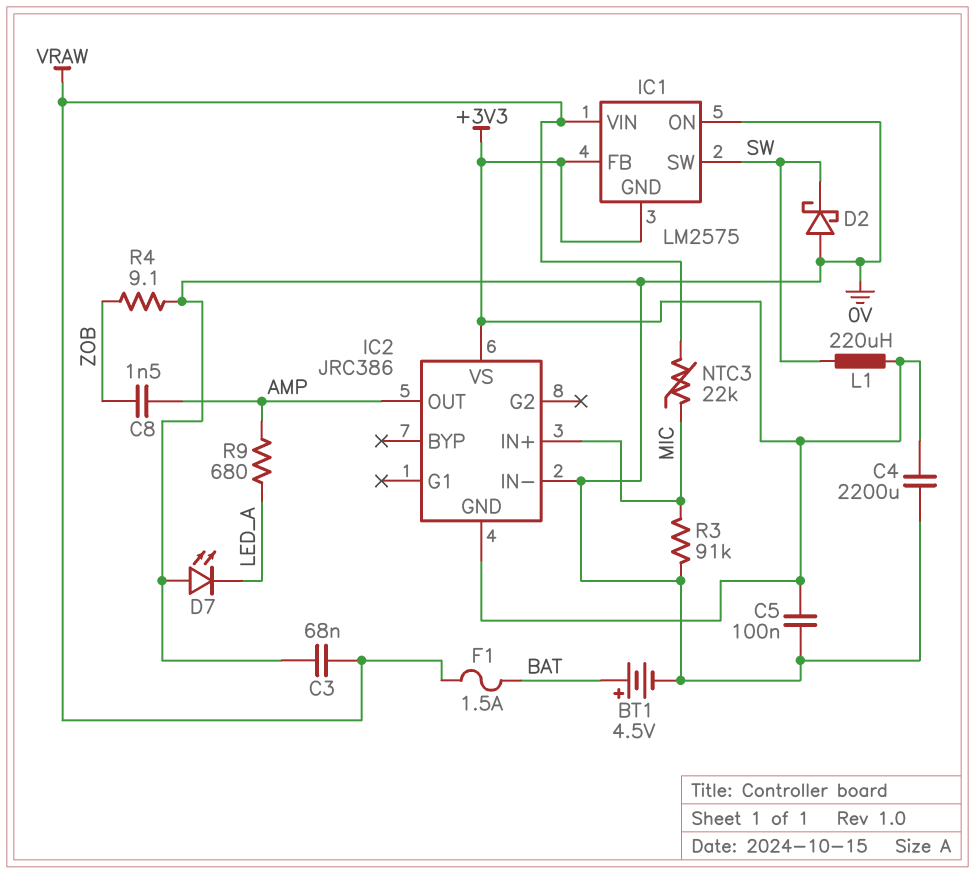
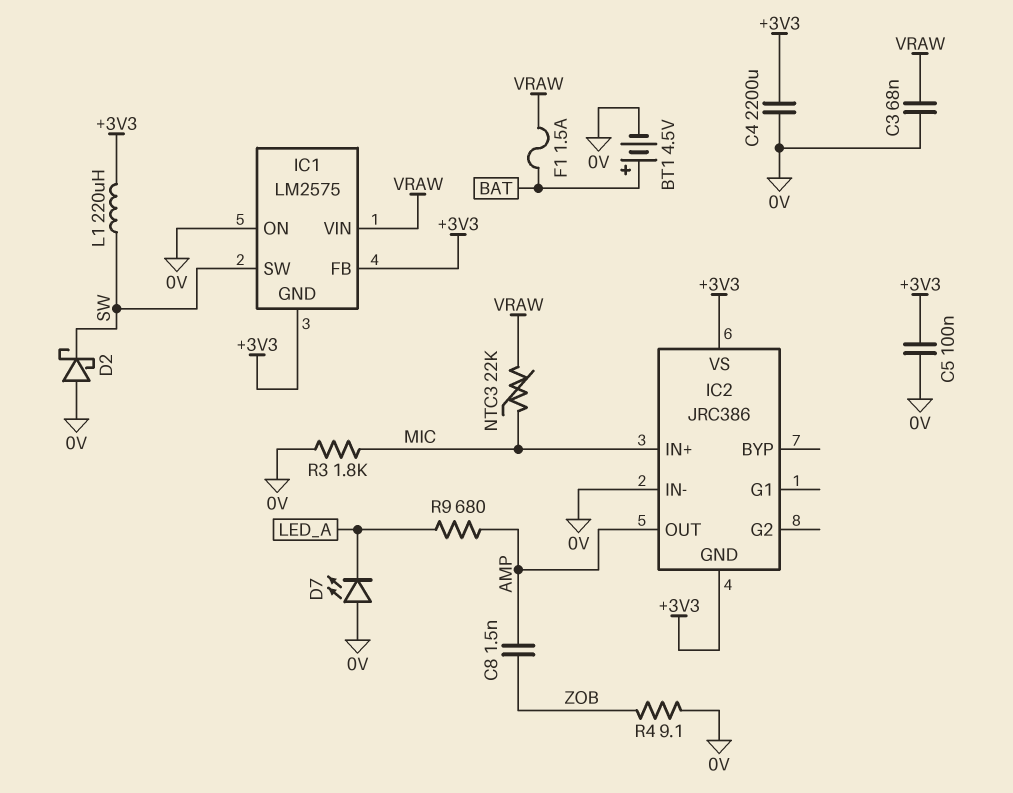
R3: 91k (0V, MIC) -> 1.8k (0V, MIC)

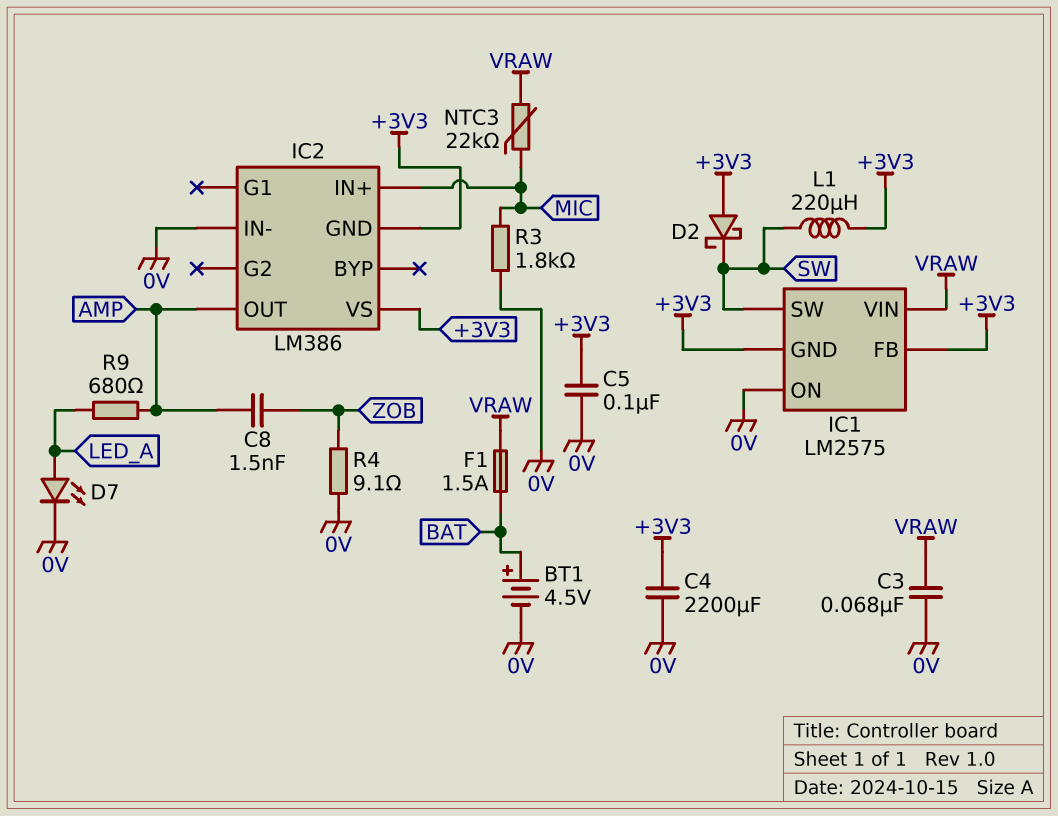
D2: schottky (A 0V, K SW) -> schottky (A +3V3, K SW)
D7: LED (A 0V, K LED_A) -> LED (A LED_A, K 0V)
IC2: JRC386 -> LM386

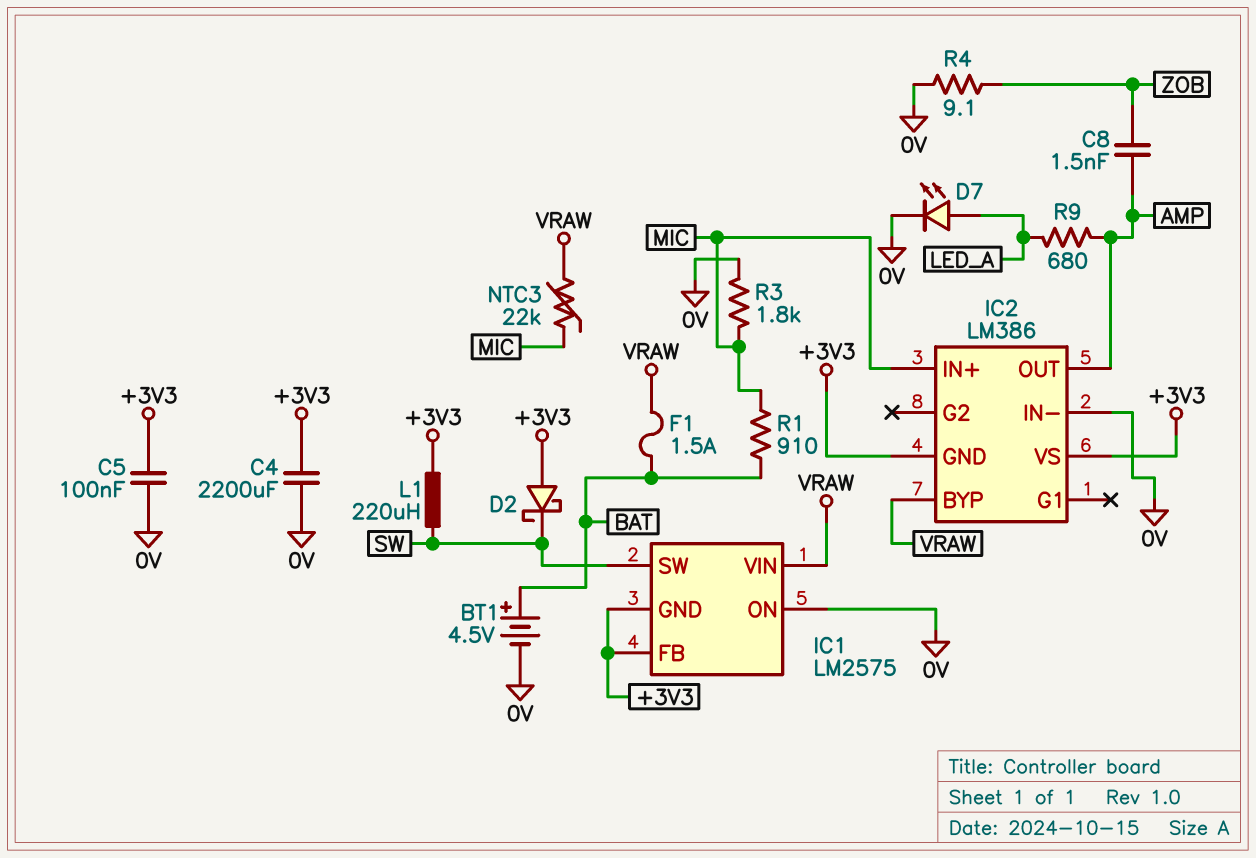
C3: 68nF (0V, VRAW) -> none
IC2 pin BYP: none -> VRAW
R1: none -> 910 (BAT, MIC)

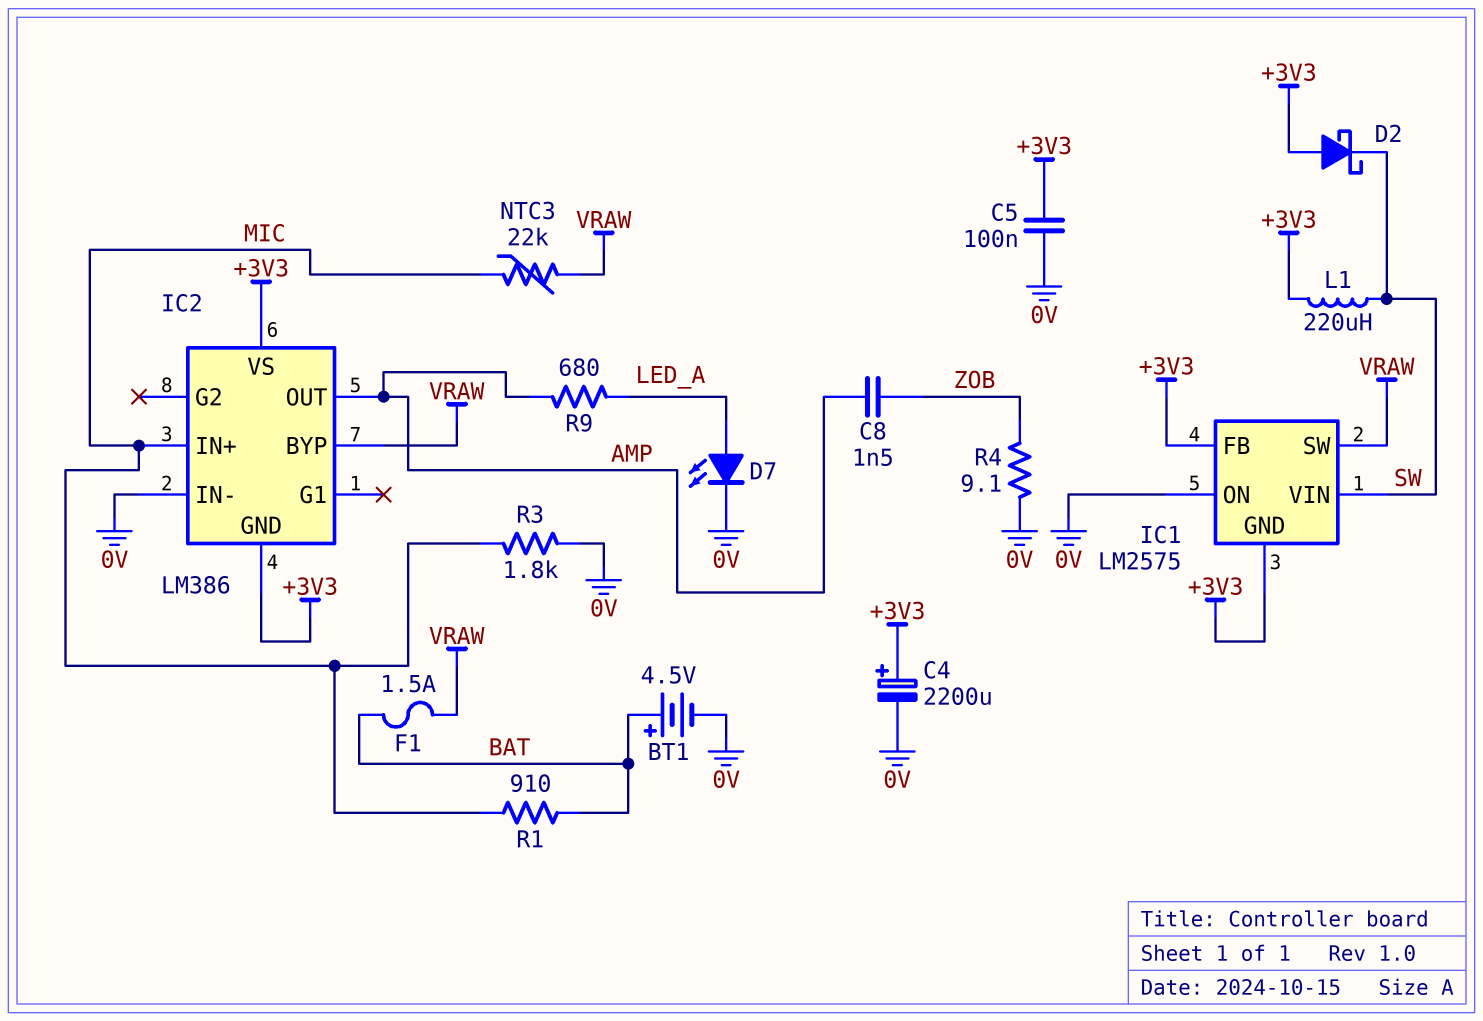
C4: 2200uF (+3V3, 0V) -> 2200uF (plus +3V3, minus 0V)
IC1 pin SW: SW -> VRAW
IC1 pin VIN: VRAW -> SW

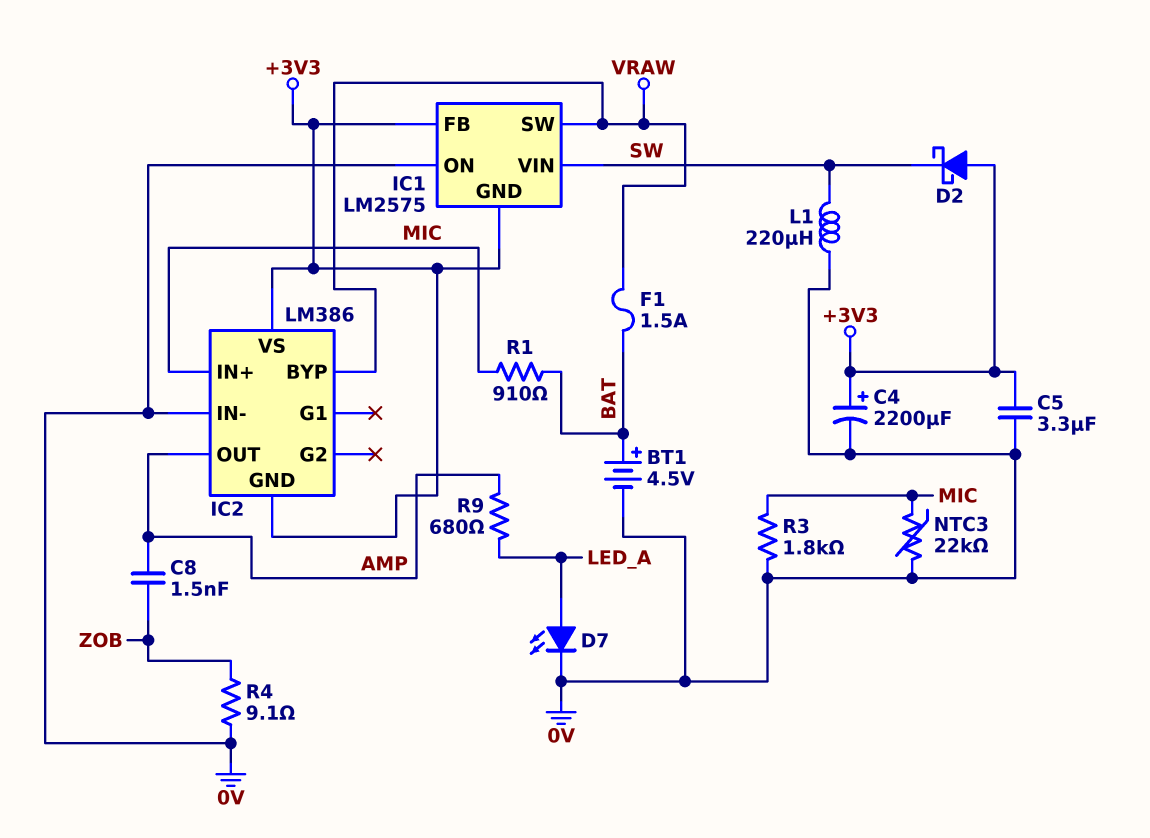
C5: 100nF (+3V3, 0V) -> 3.3uF (+3V3, 0V)
L1: 220uH (+3V3, SW) -> 220uH (0V, SW)
NTC3: 22k (MIC, VRAW) -> 22k (0V, MIC)

